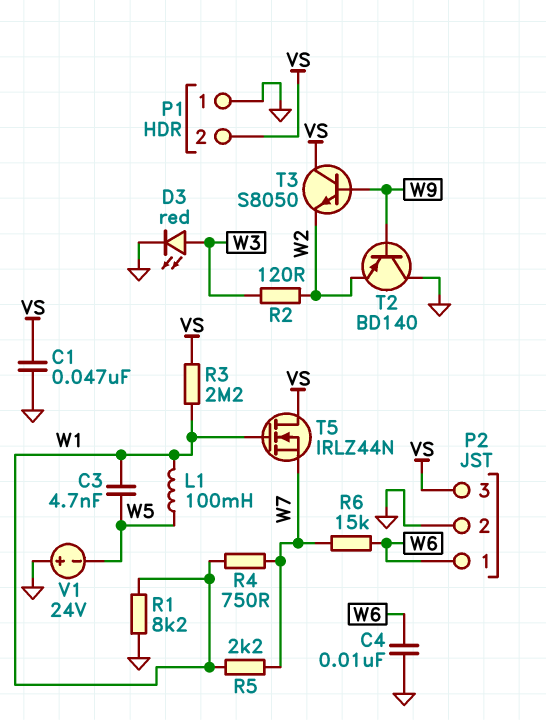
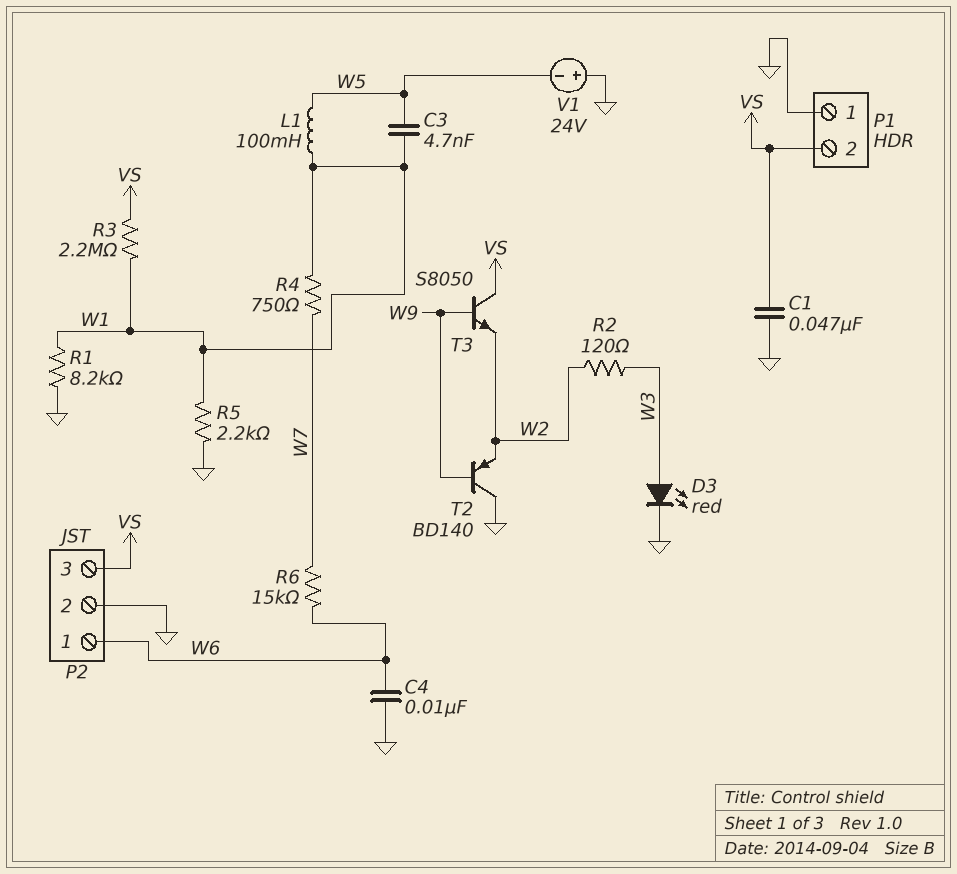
R5: 2.2k (W1, W7) -> 2.2k (GND, W1)
T5: NMOS IRLZ44N (G W1, D VS, S W7) -> none

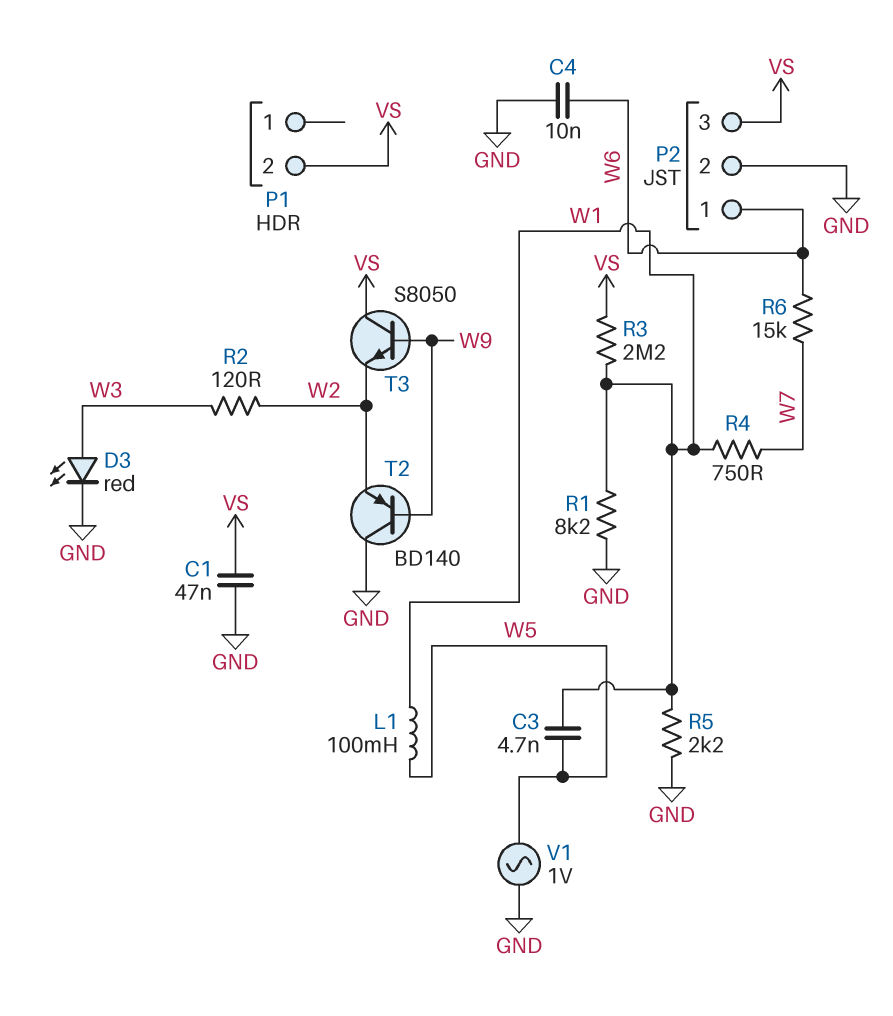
P1 pin 1: GND -> none
V1: 24V (plus GND, minus W5) -> AC 1V (GND, W5)

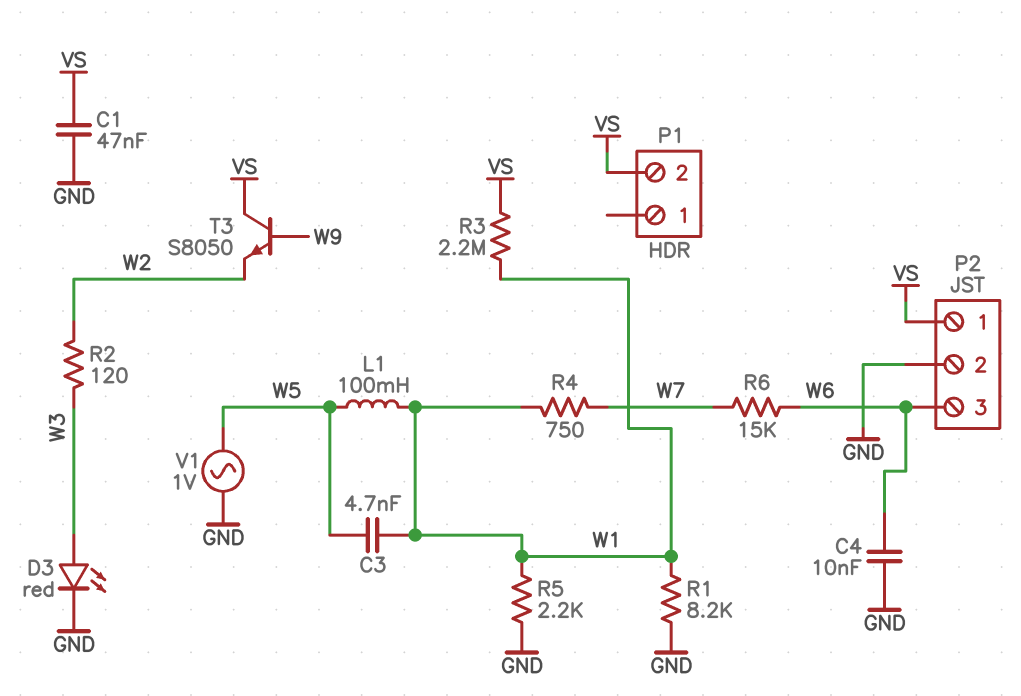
P2 pin 1: W6 -> VS
P2 pin 3: VS -> W6
T2: PNP BD140 (B W9, C GND, E W2) -> none

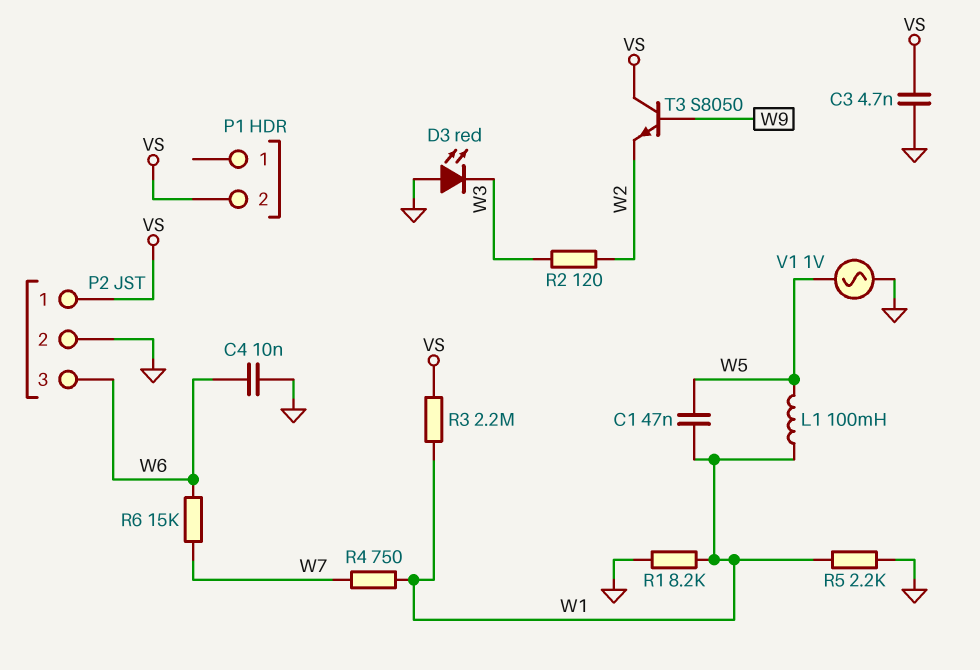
C1: 47nF (GND, VS) -> 47nF (W1, W5)
C3: 4.7nF (W1, W5) -> 4.7nF (GND, VS)
D3: LED red (A W3, K GND) -> LED red (A GND, K W3)

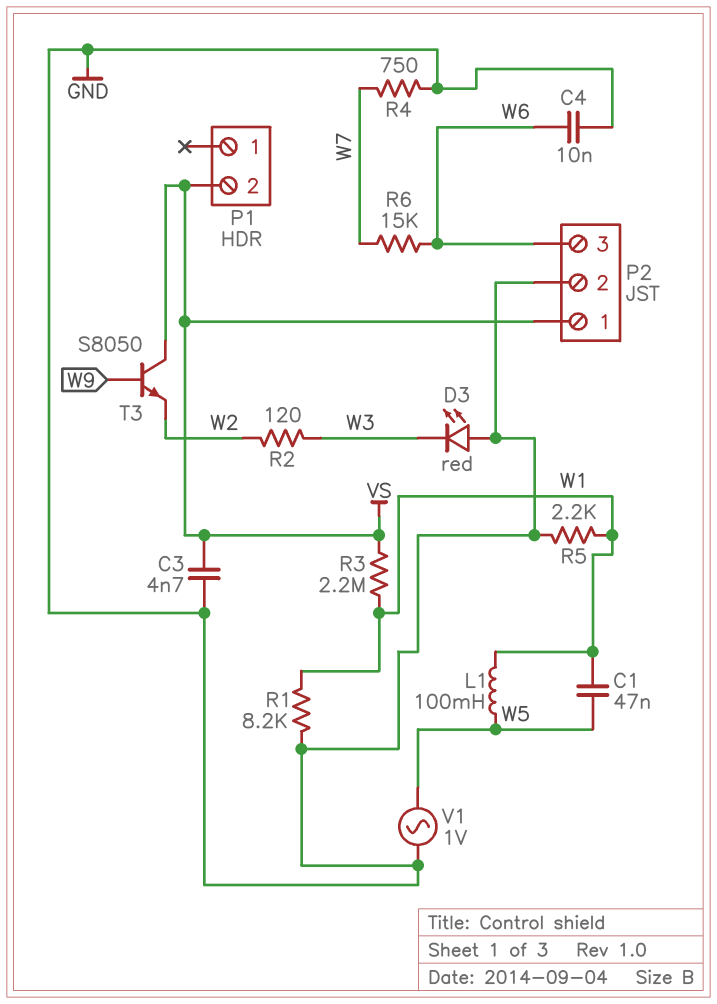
R4: 750 (W1, W7) -> 750 (GND, W7)

